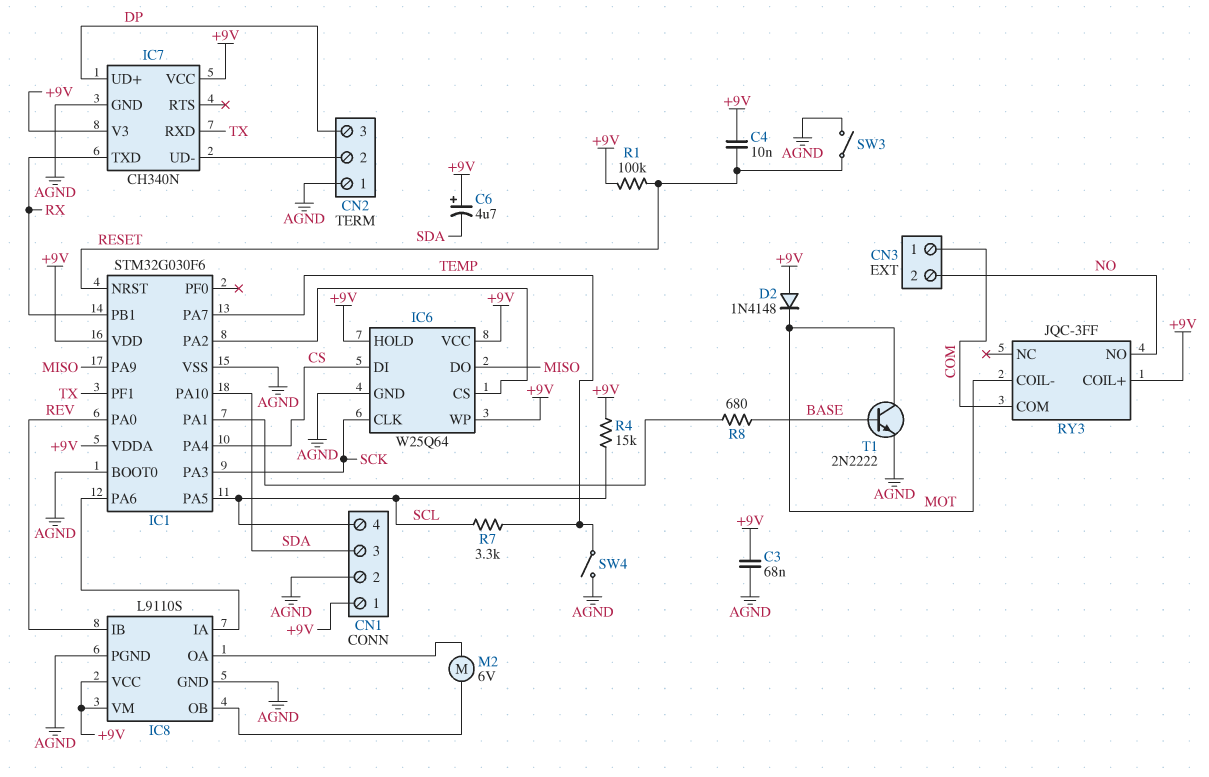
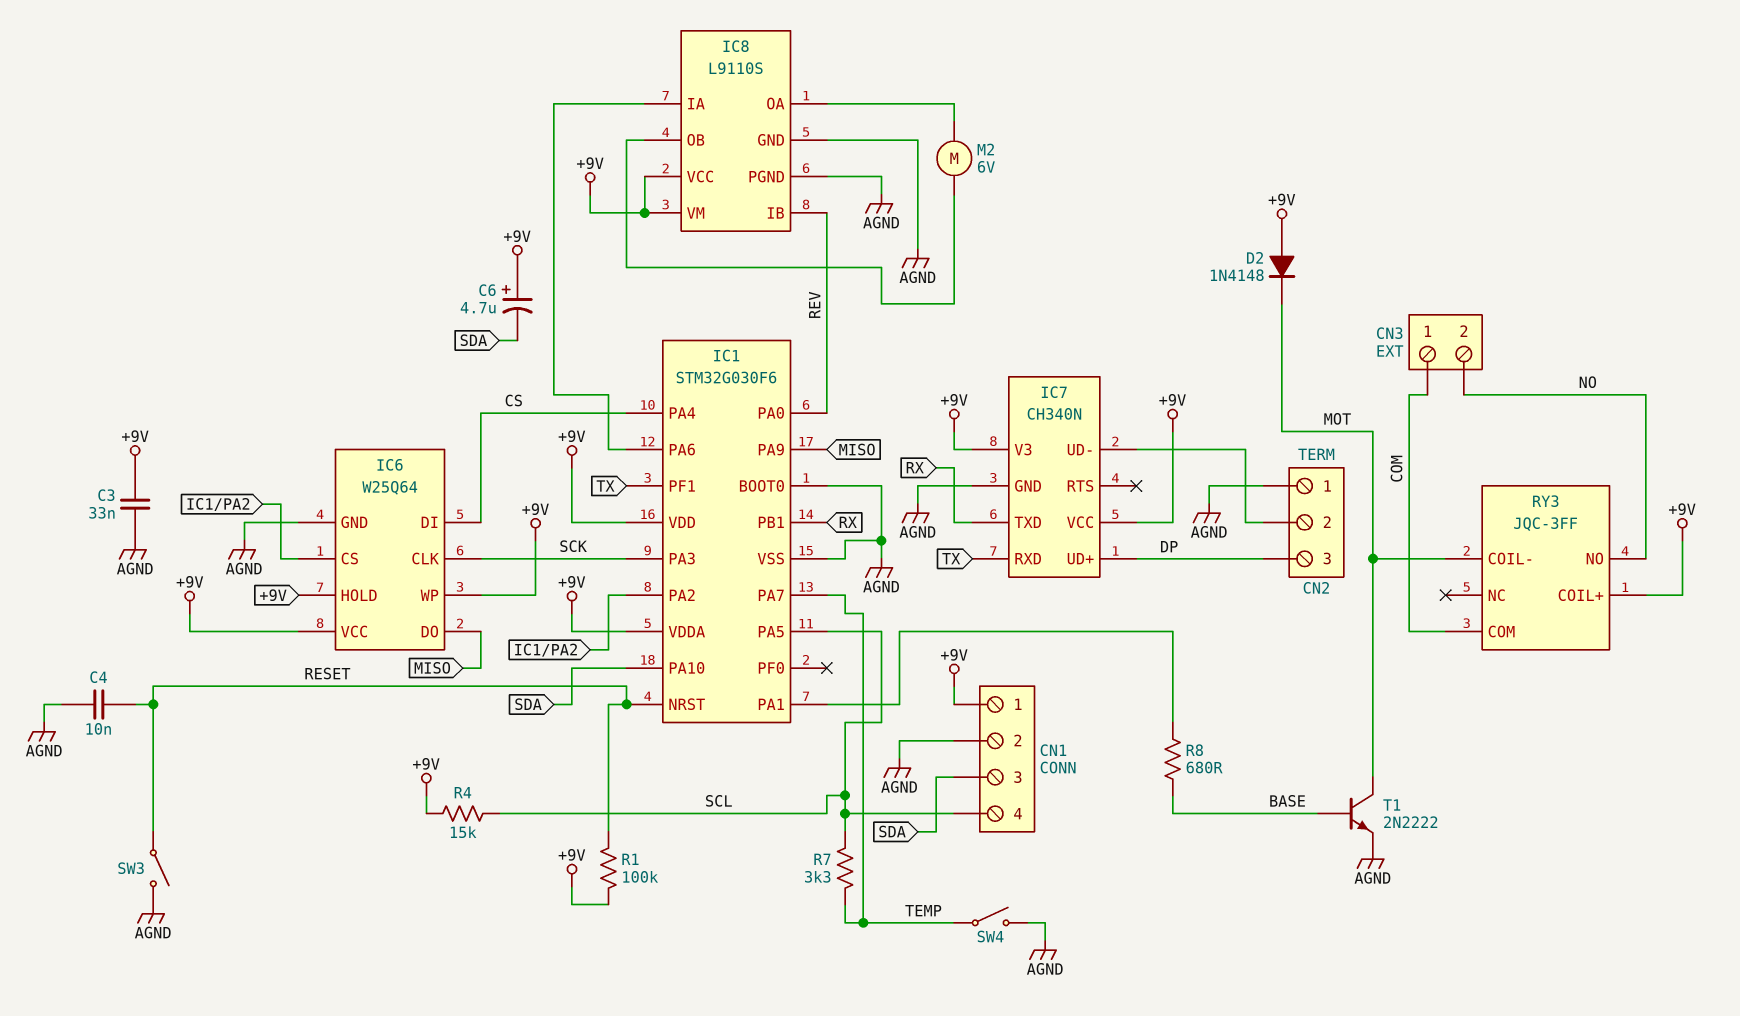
C3: 68nF (+9V, AGND) -> 33nF (+9V, AGND)
C4: 10nF (+9V, RESET) -> 10nF (AGND, RESET)

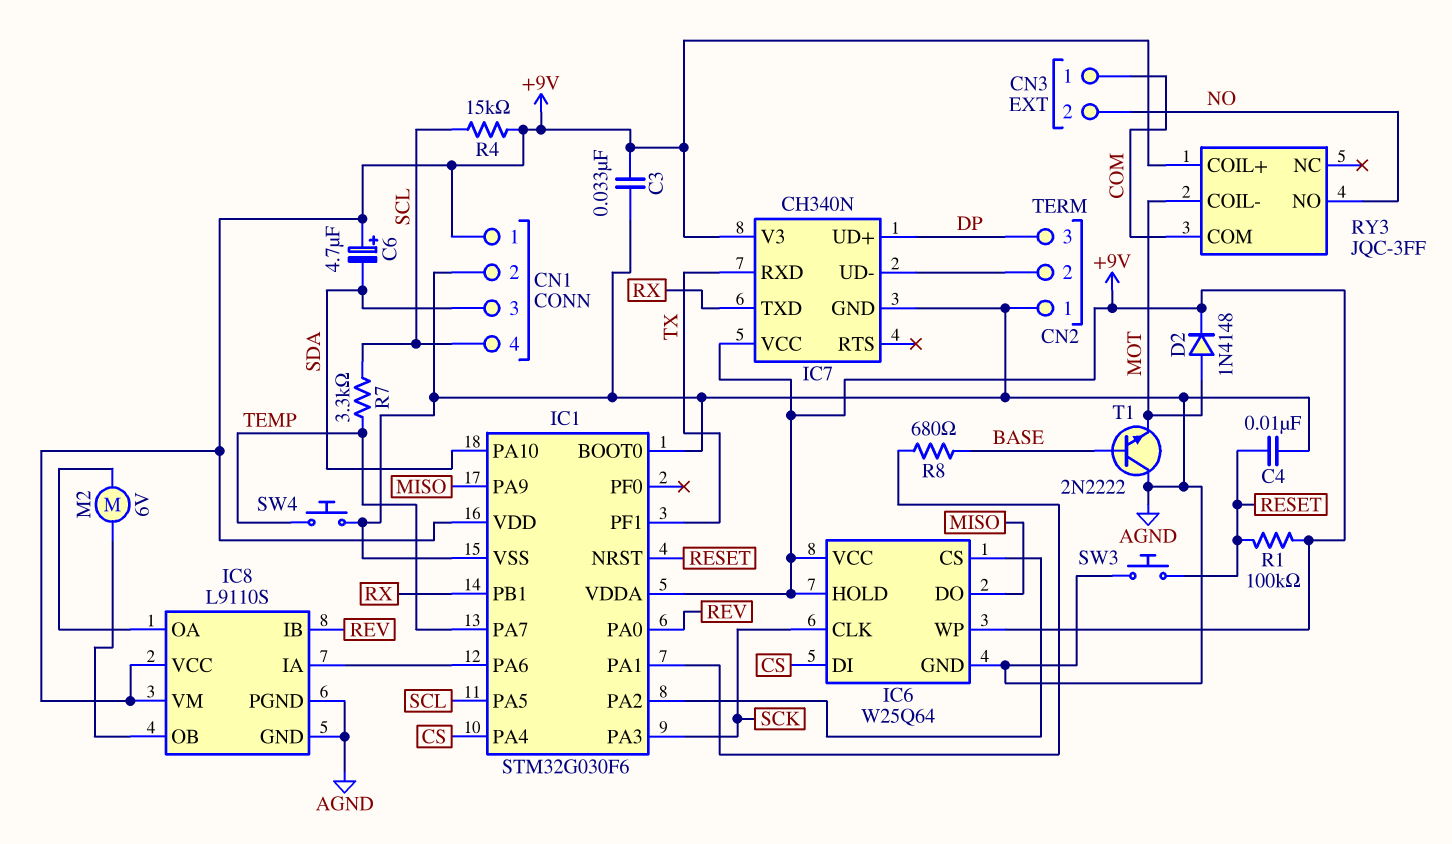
D2: diode 1N4148 (A +9V, K MOT) -> diode 1N4148 (A MOT, K +9V)
SW3: switch (AGND, RESET) -> button (AGND, RESET)
SW4: switch (AGND, TEMP) -> button (AGND, TEMP)
T1: NPN 2N2222 (B BASE, C MOT, E AGND) -> NPN 2N2222 (B BASE, C AGND, E MOT)

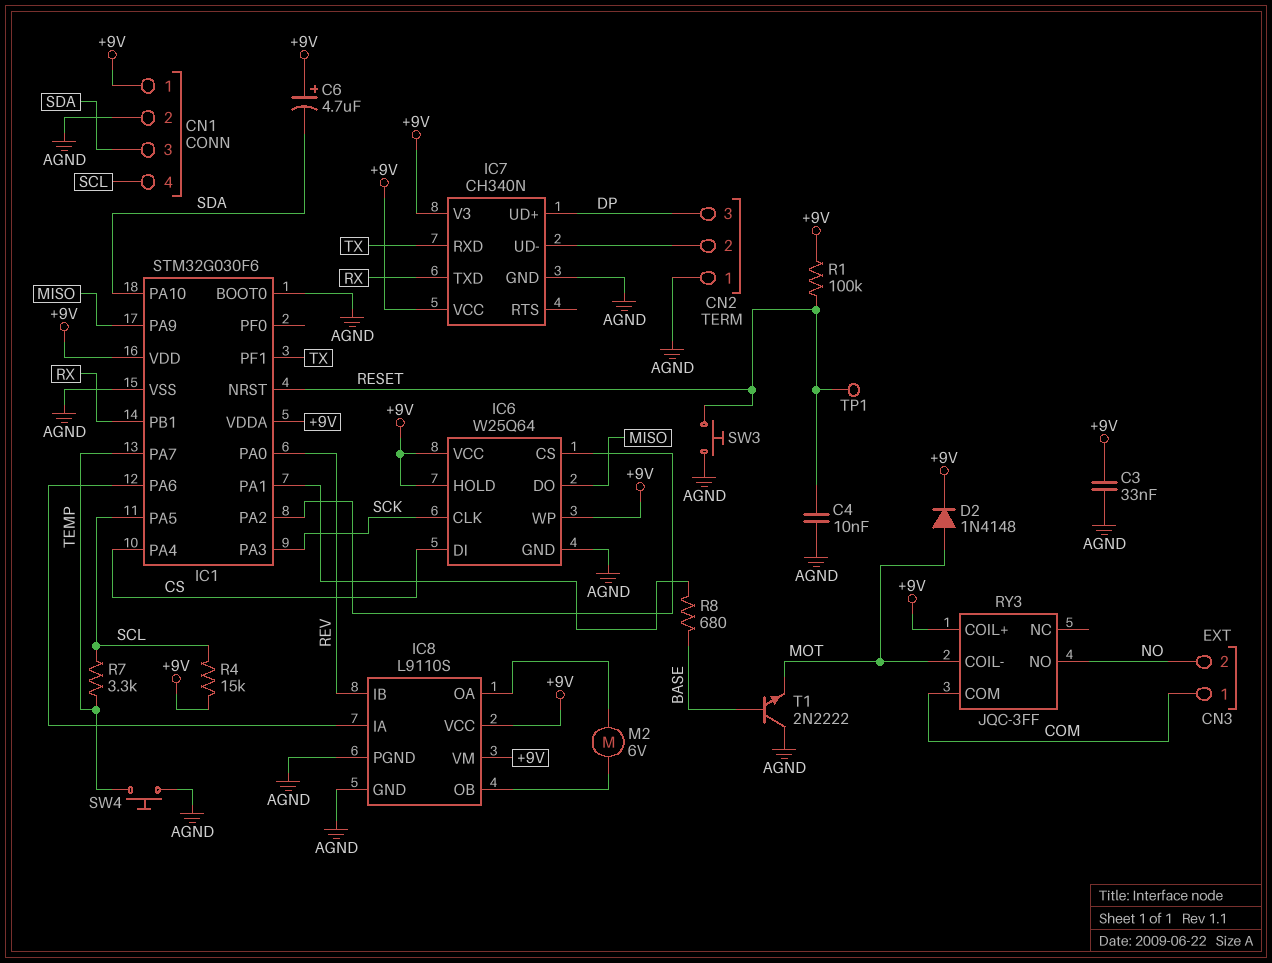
TP1: none -> test point (RESET)

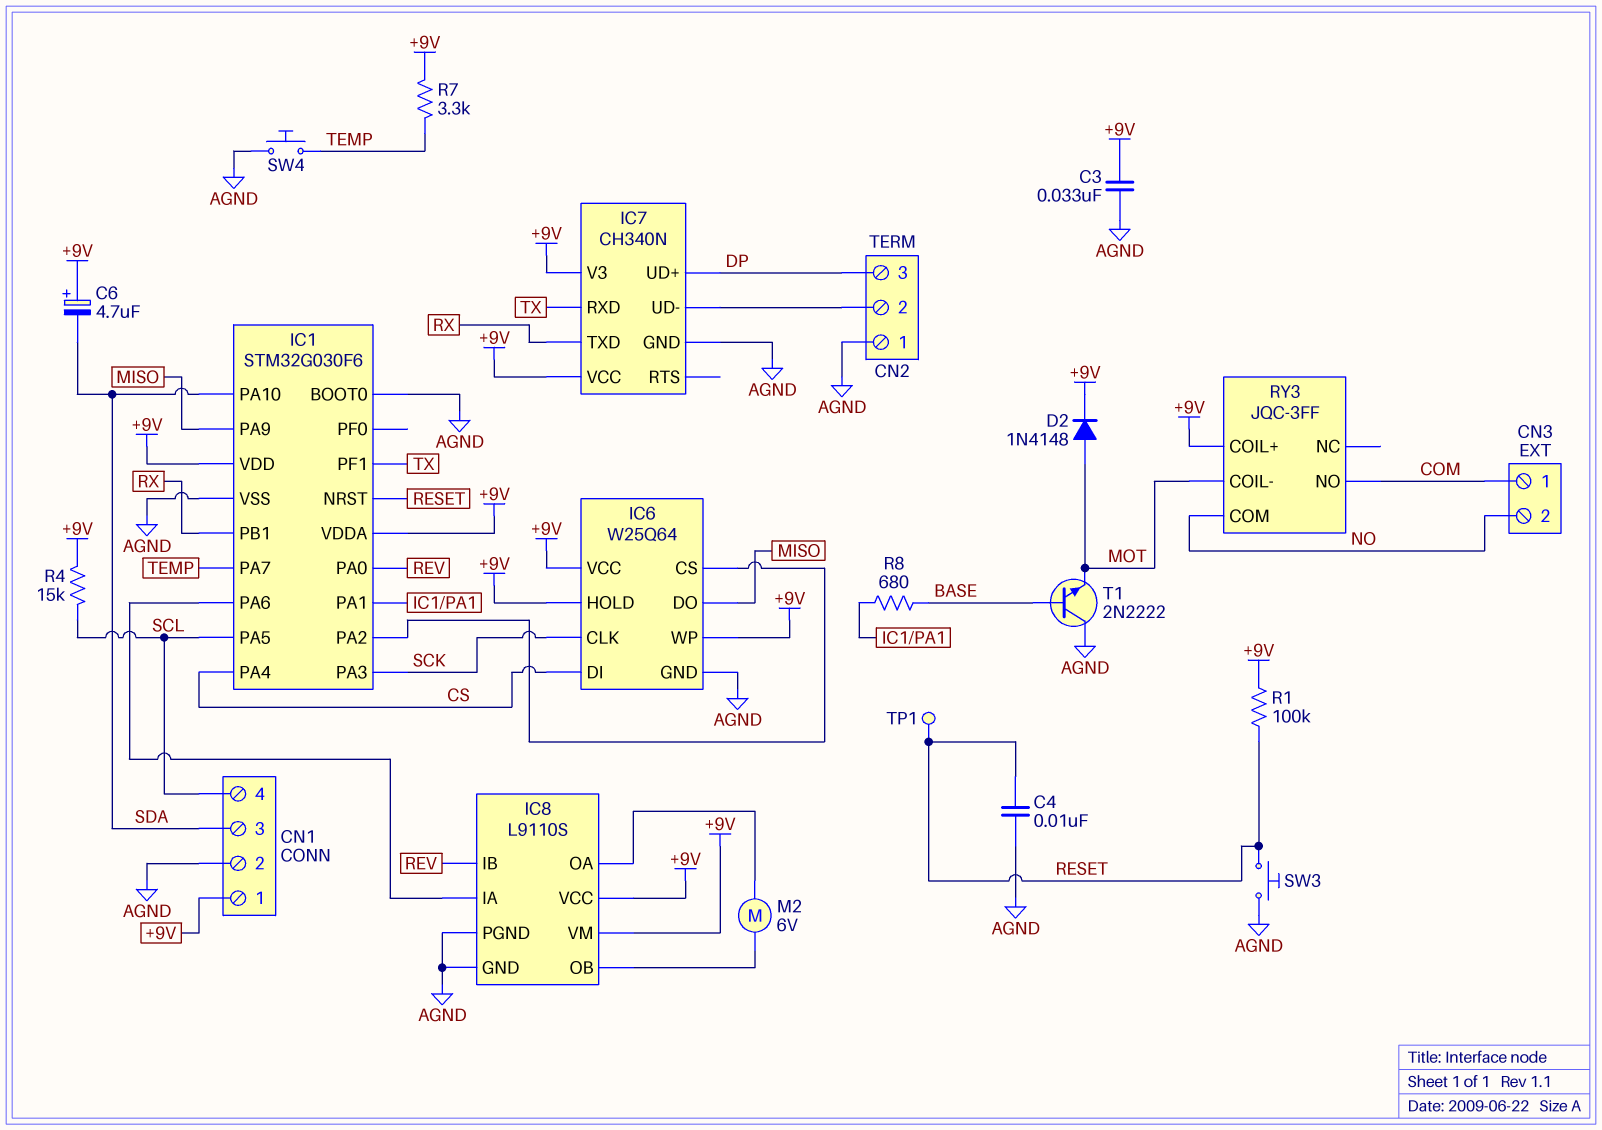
R7: 3.3k (SCL, TEMP) -> 3.3k (+9V, TEMP)
RY3 pin COM: COM -> NO
RY3 pin NO: NO -> COM

